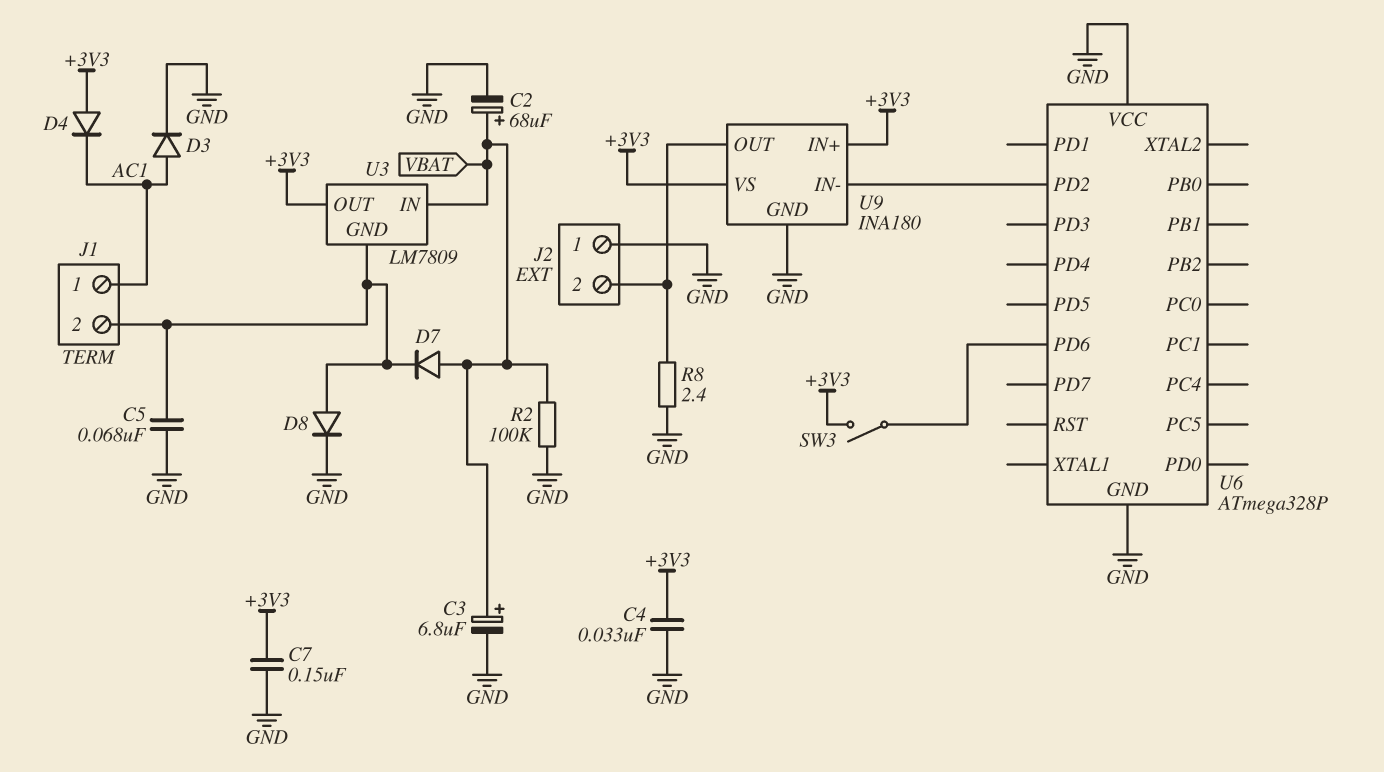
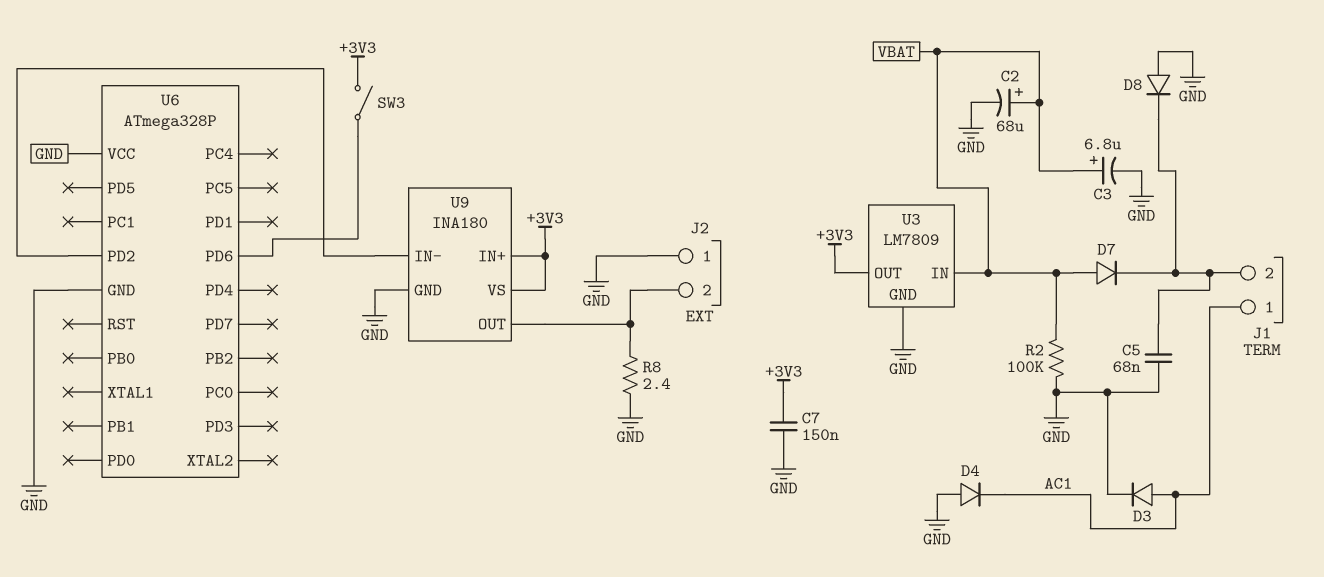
C4: 33nF (+3V3, GND) -> none
D4: diode (A +3V3, K AC1) -> diode (A GND, K AC1)
D8: diode (A J1/2, K GND) -> diode (A GND, K J1/2)
U3 pin GND: J1/2 -> GND

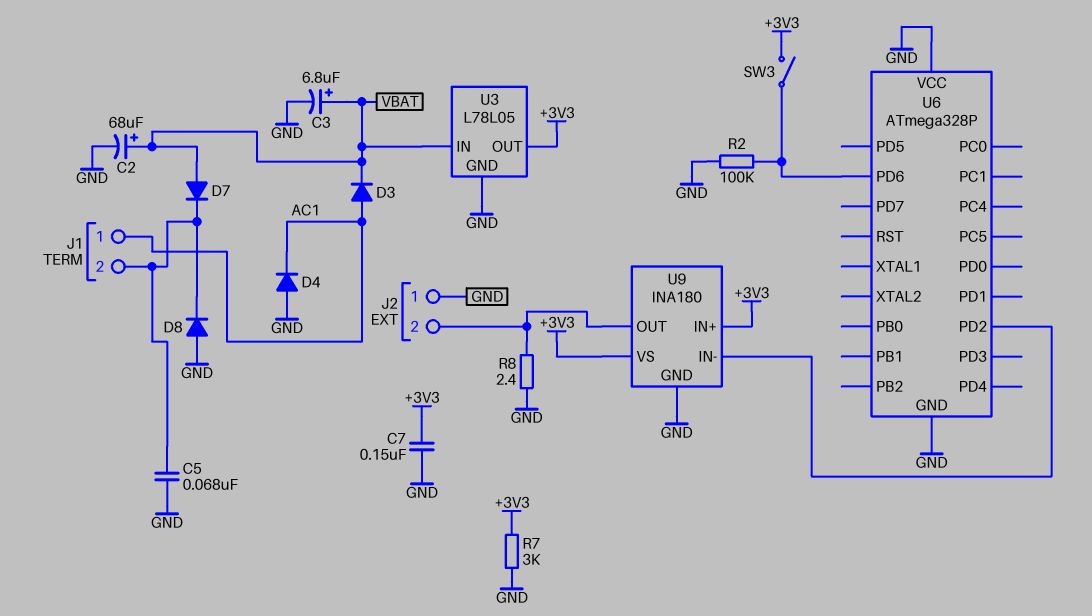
D3: diode (A AC1, K GND) -> diode (A AC1, K VBAT)
R2: 100k (GND, VBAT) -> 100k (GND, U6/PD6)
R7: none -> 3k (+3V3, GND)
U3: LM7809 -> L78L05

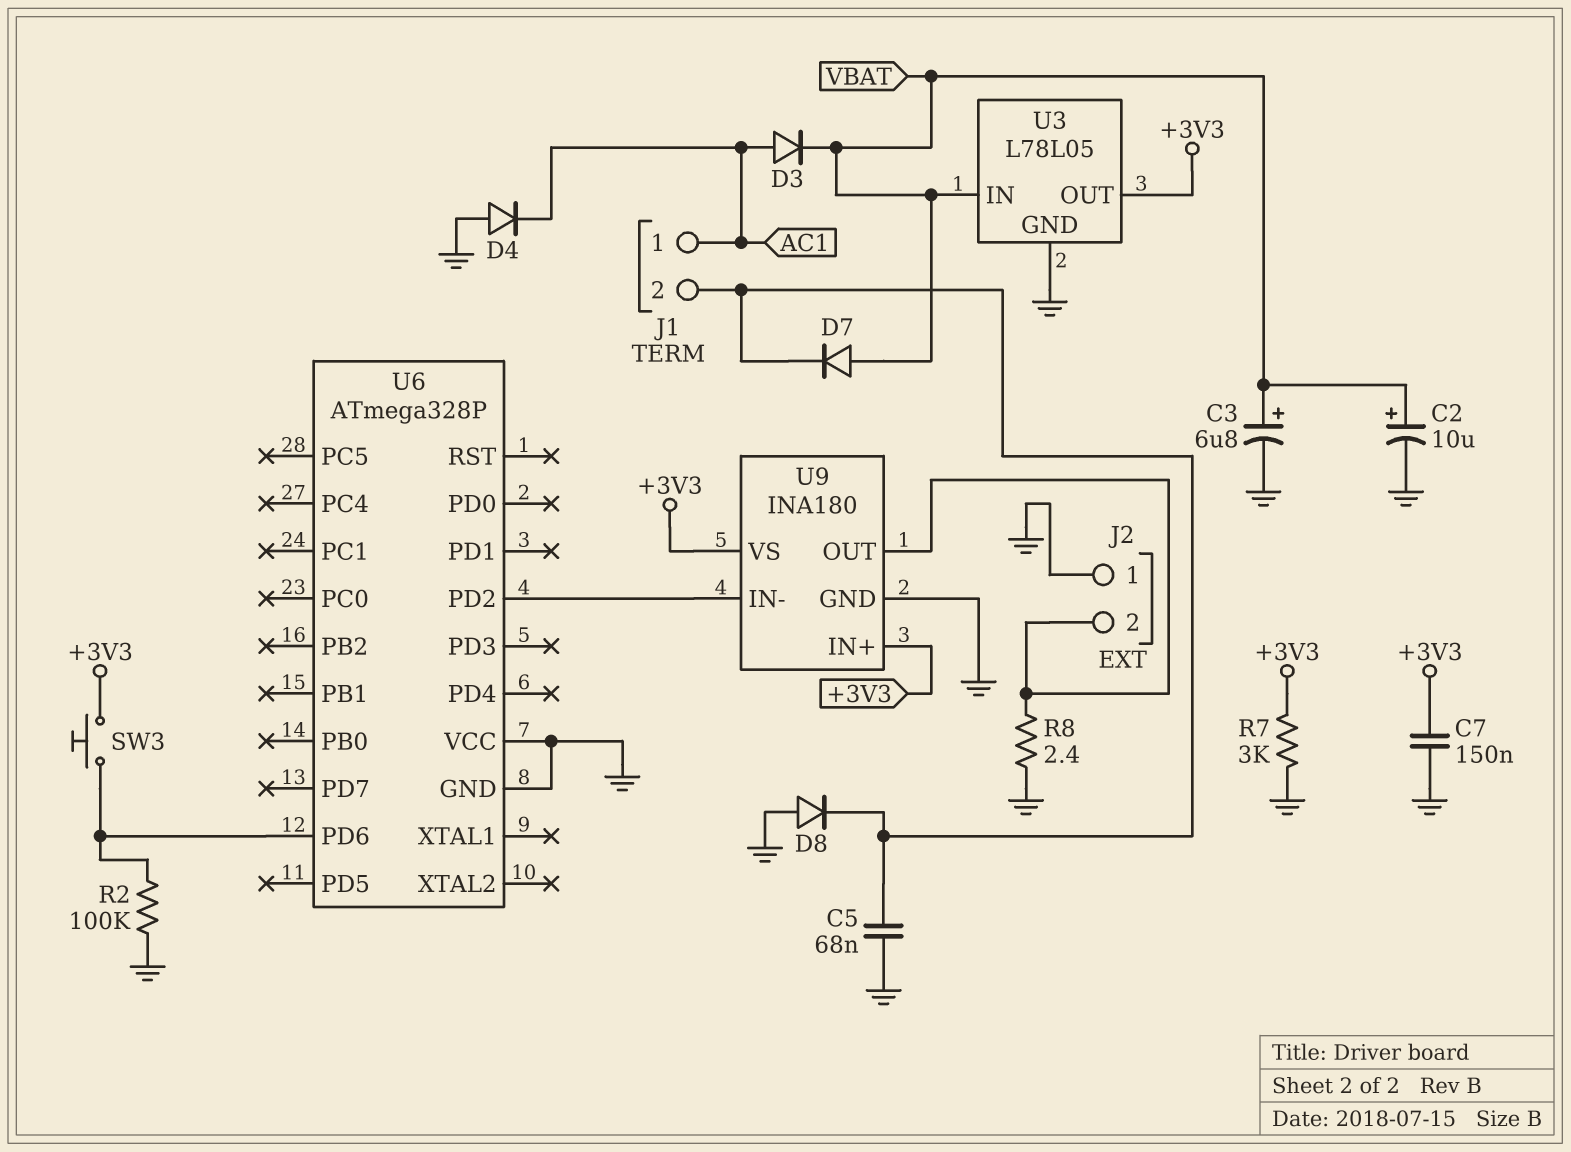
C2: 68uF (plus VBAT, minus GND) -> 10uF (plus VBAT, minus GND)
SW3: switch (+3V3, U6/PD6) -> button (+3V3, U6/PD6)

